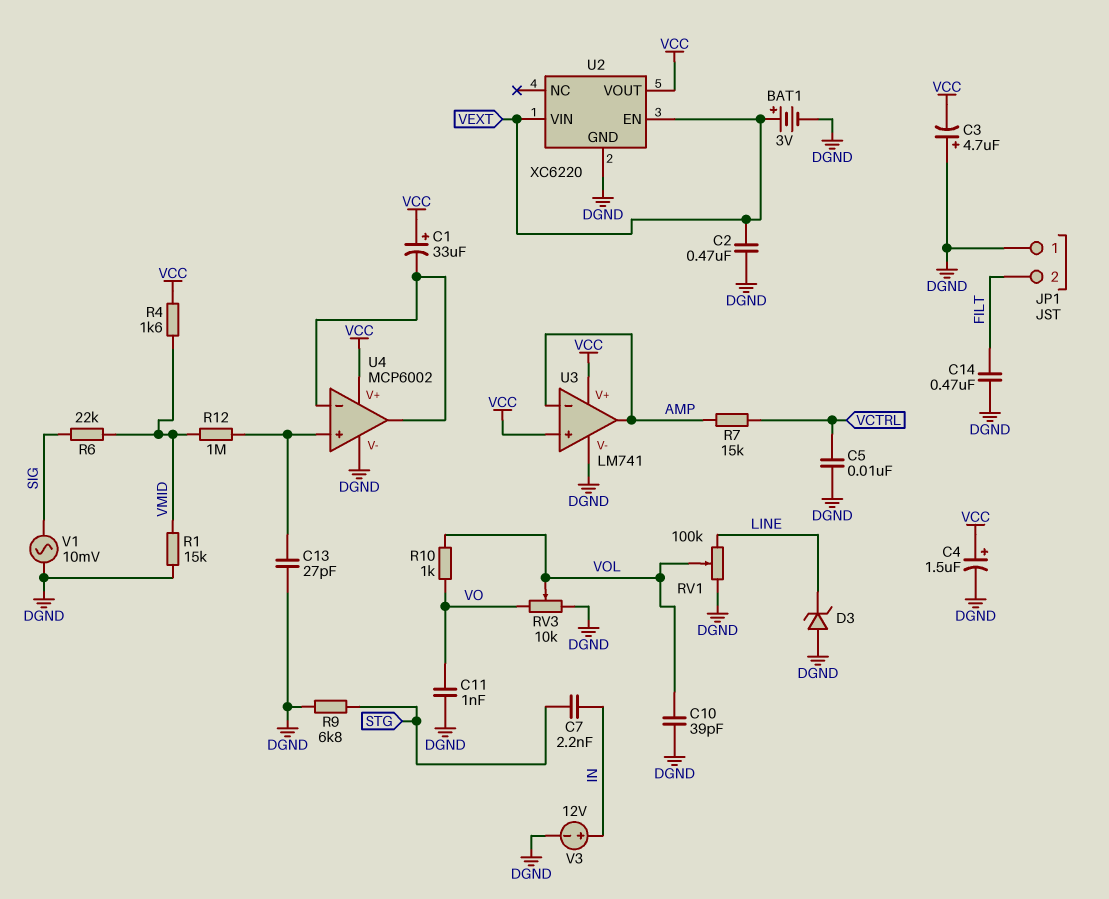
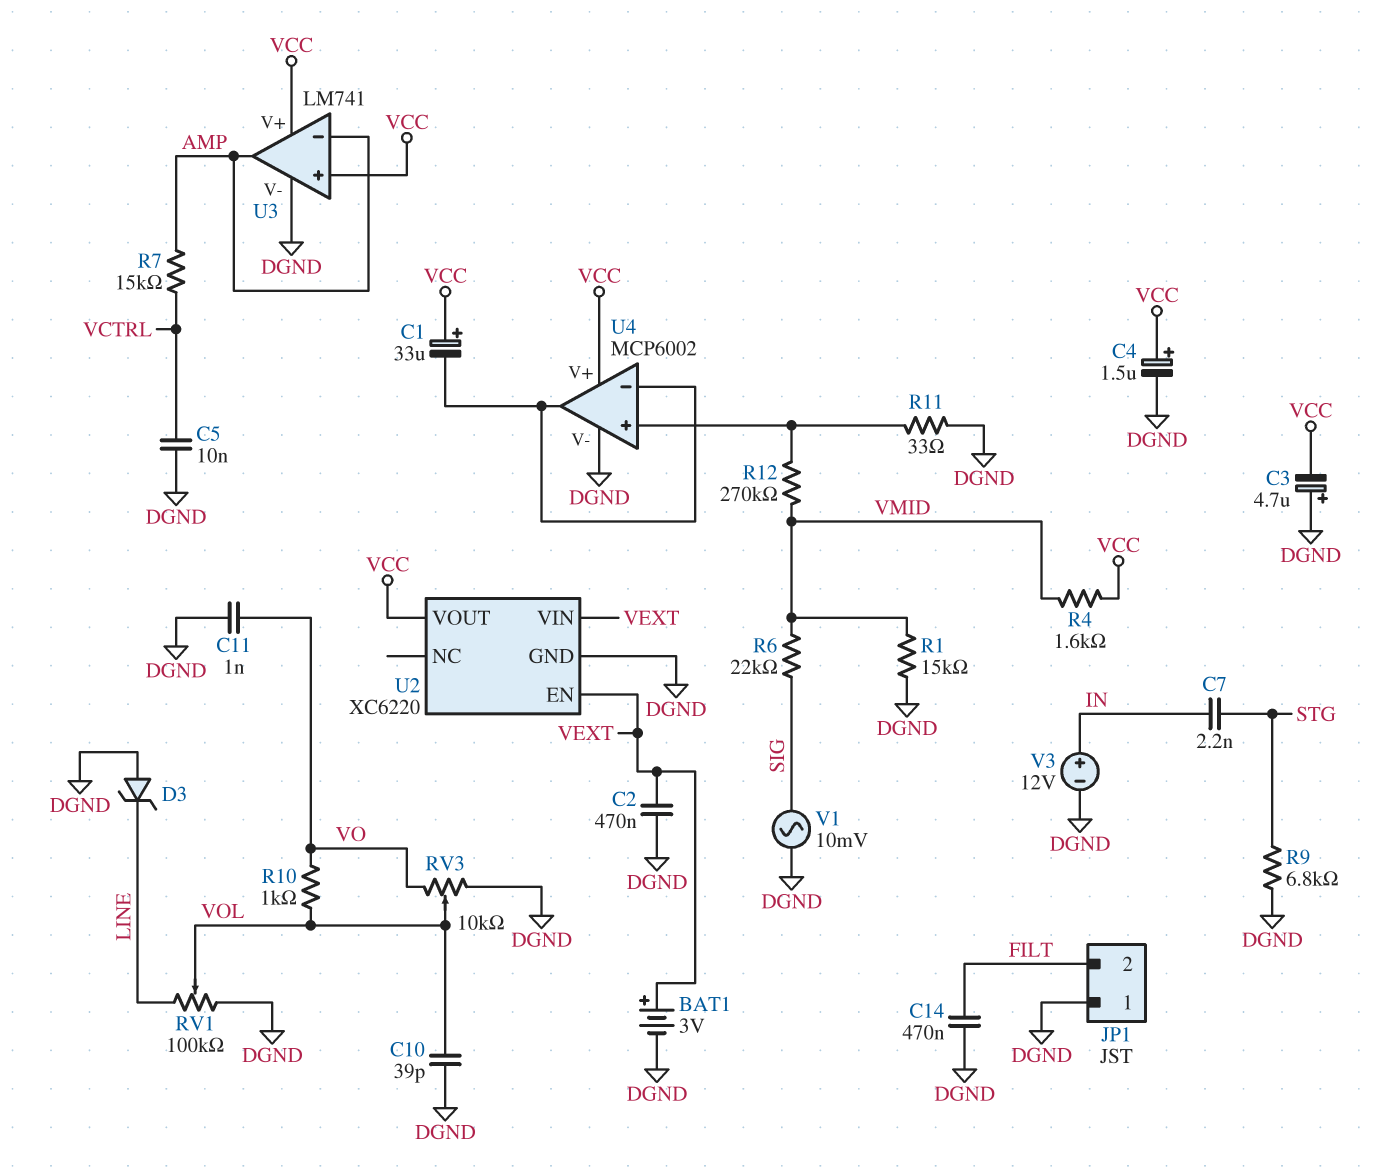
C13: 27pF (DGND, U4/in+) -> none
R11: none -> 33 (DGND, U4/in+)
R12: 1M (U4/in+, VMID) -> 270k (U4/in+, VMID)

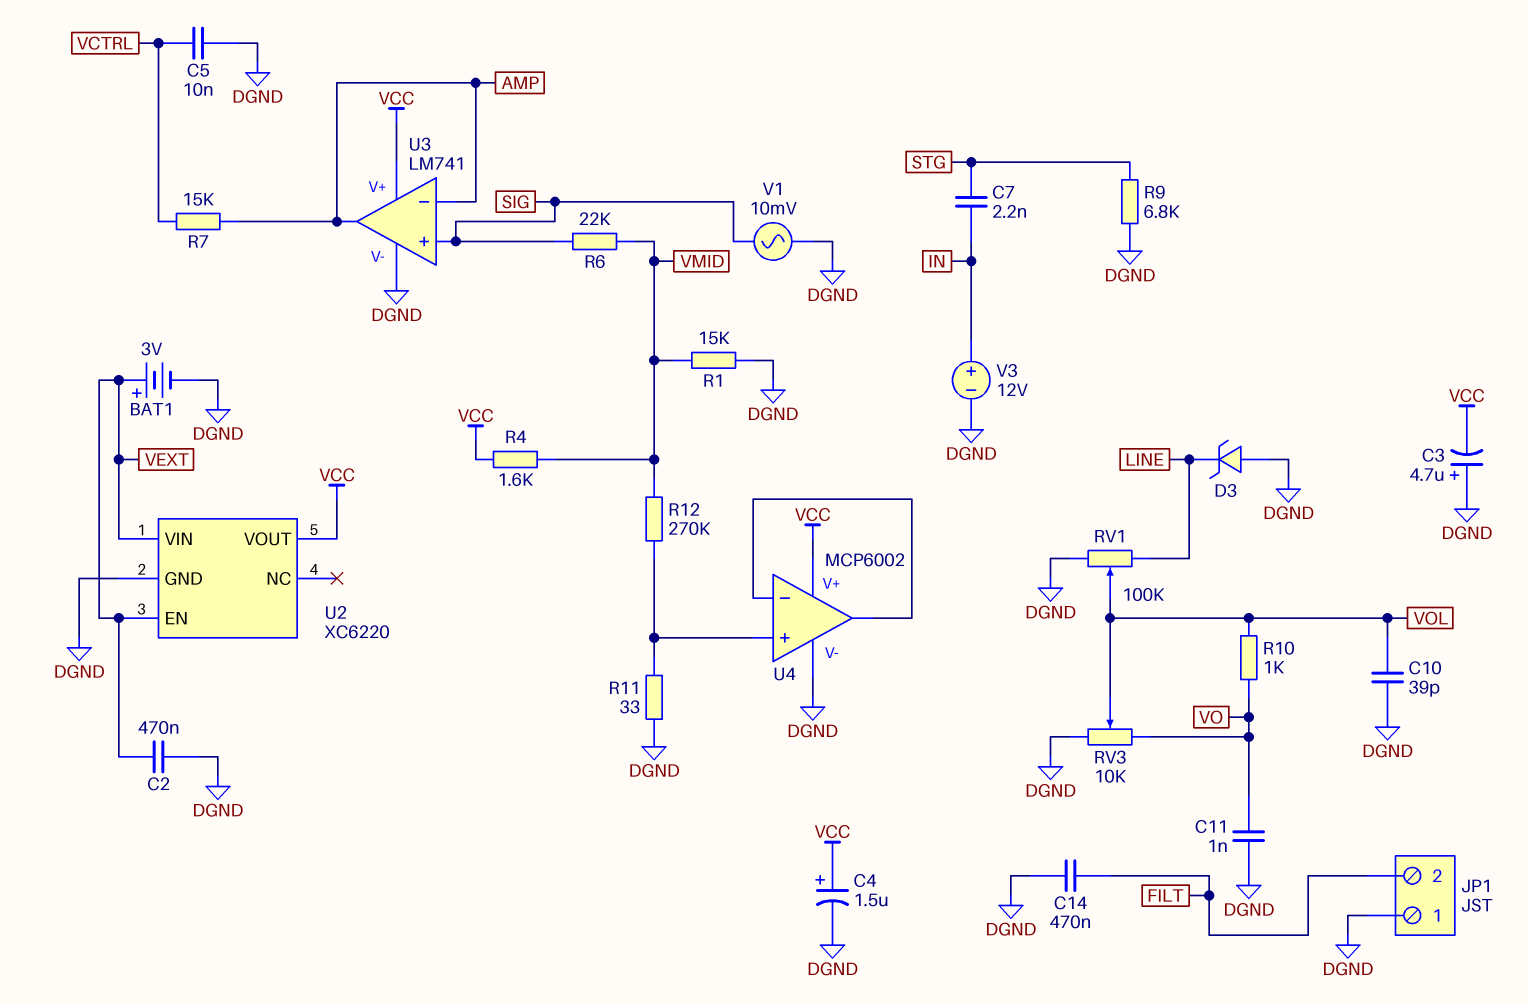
C1: 33uF (plus VCC, minus U4/in-) -> none
U3 pin in+: VCC -> SIG

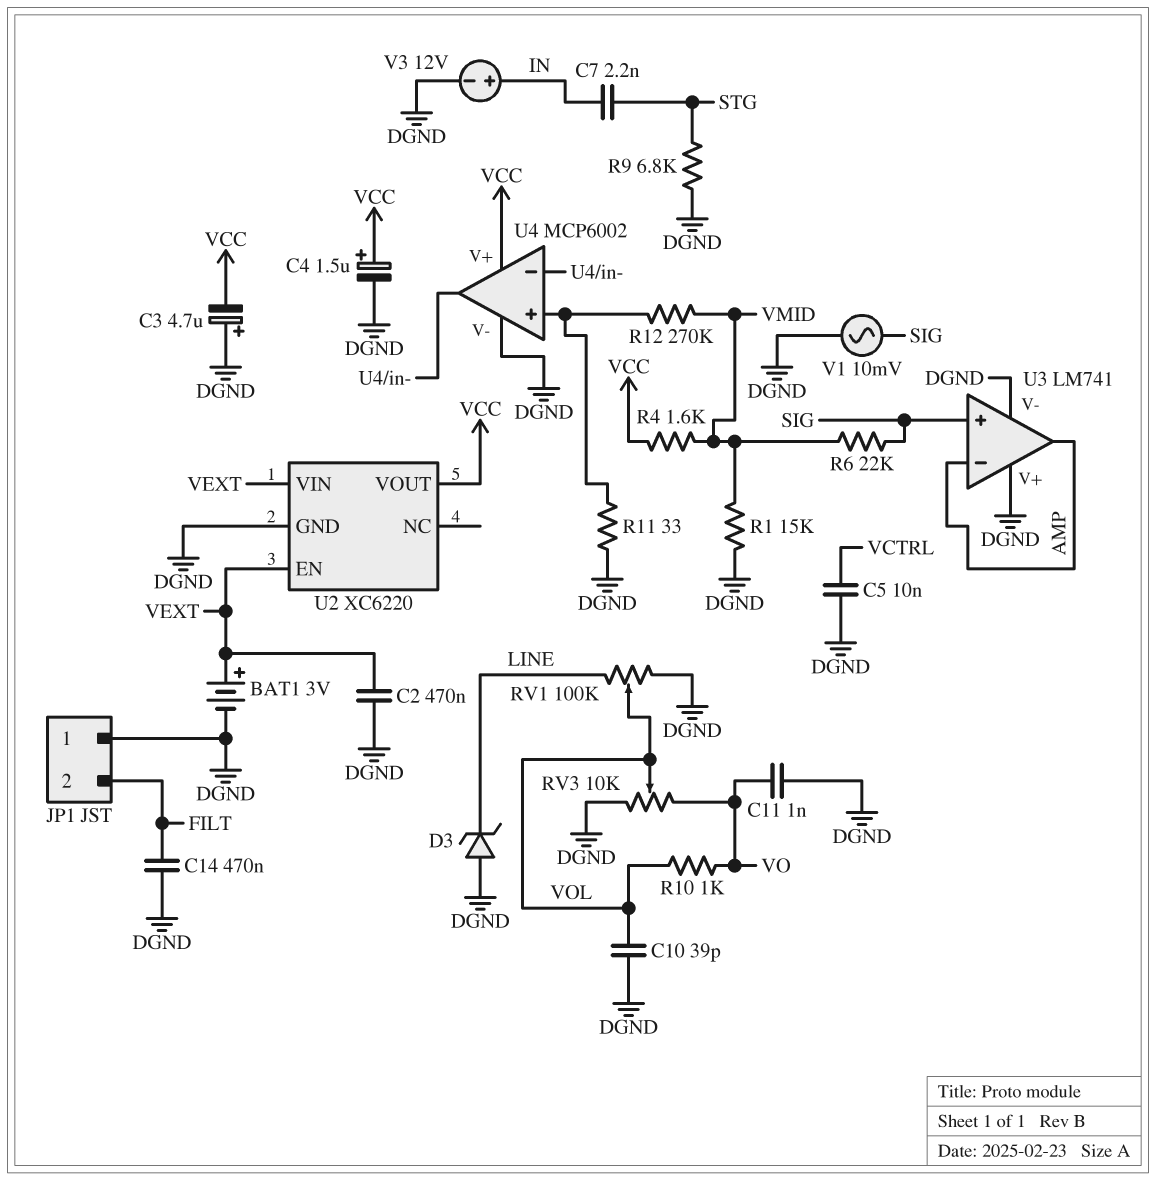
R7: 15k (AMP, VCTRL) -> none
U3 pin V+: VCC -> DGND

